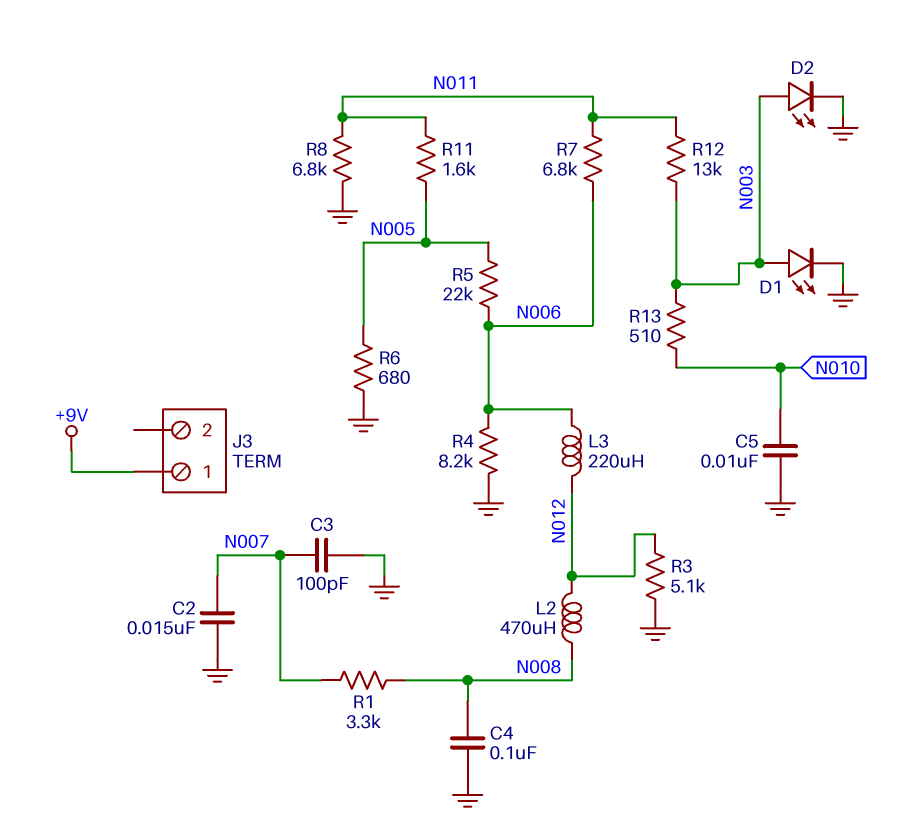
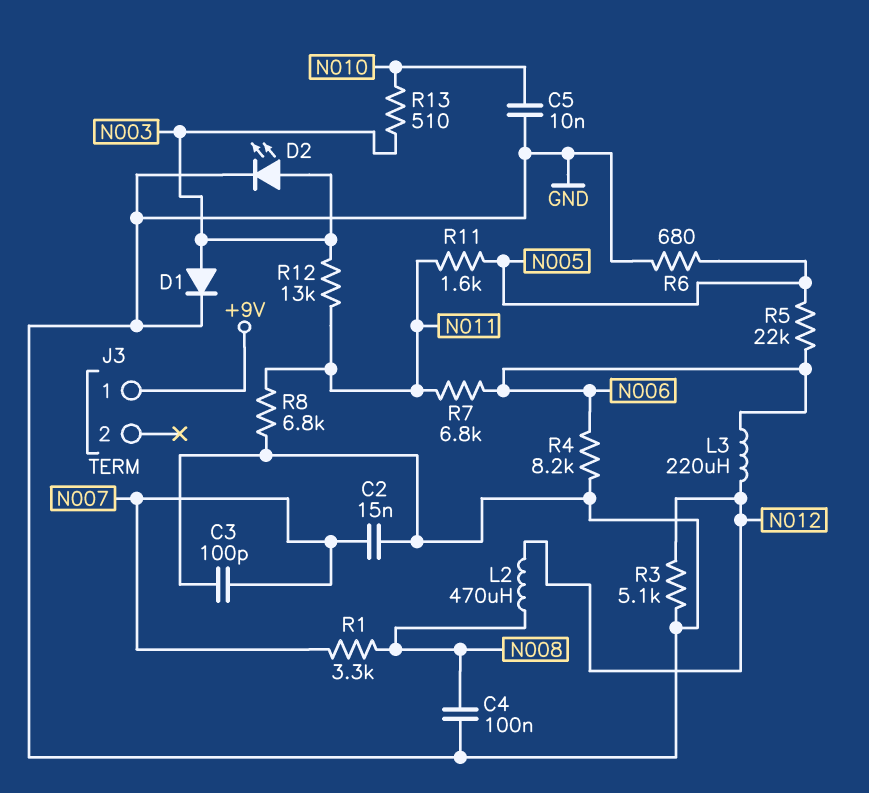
D1: LED (A N003, K GND) -> diode (A N003, K GND)

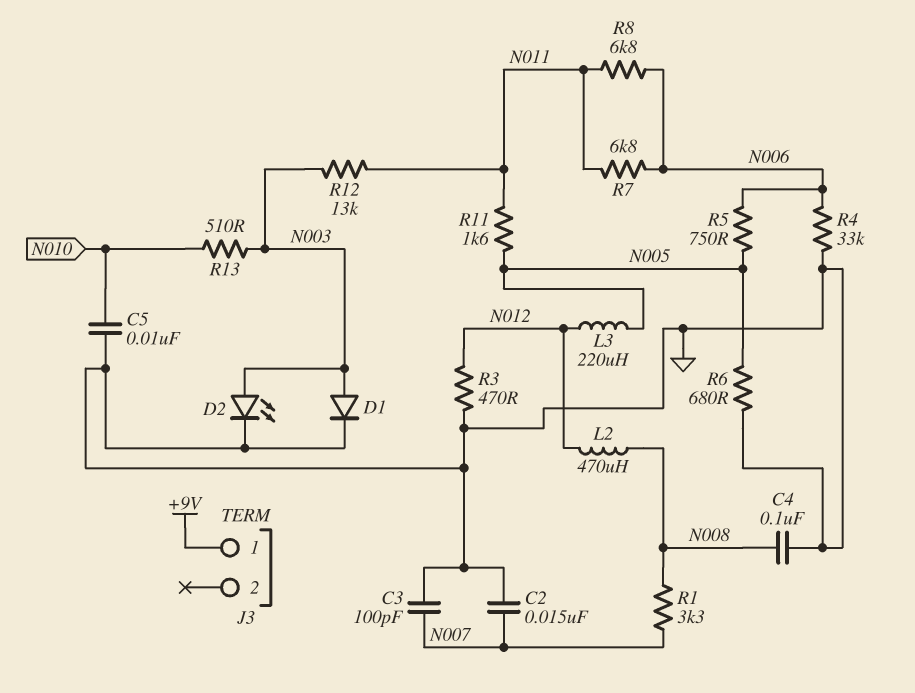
L3: 220uH (N006, N012) -> 220uH (N005, N012)
R3: 5.1k (GND, N012) -> 470 (GND, N012)
R4: 8.2k (GND, N006) -> 33k (GND, N006)
R5: 22k (N005, N006) -> 750 (N005, N006)
R8: 6.8k (GND, N011) -> 6.8k (N006, N011)

